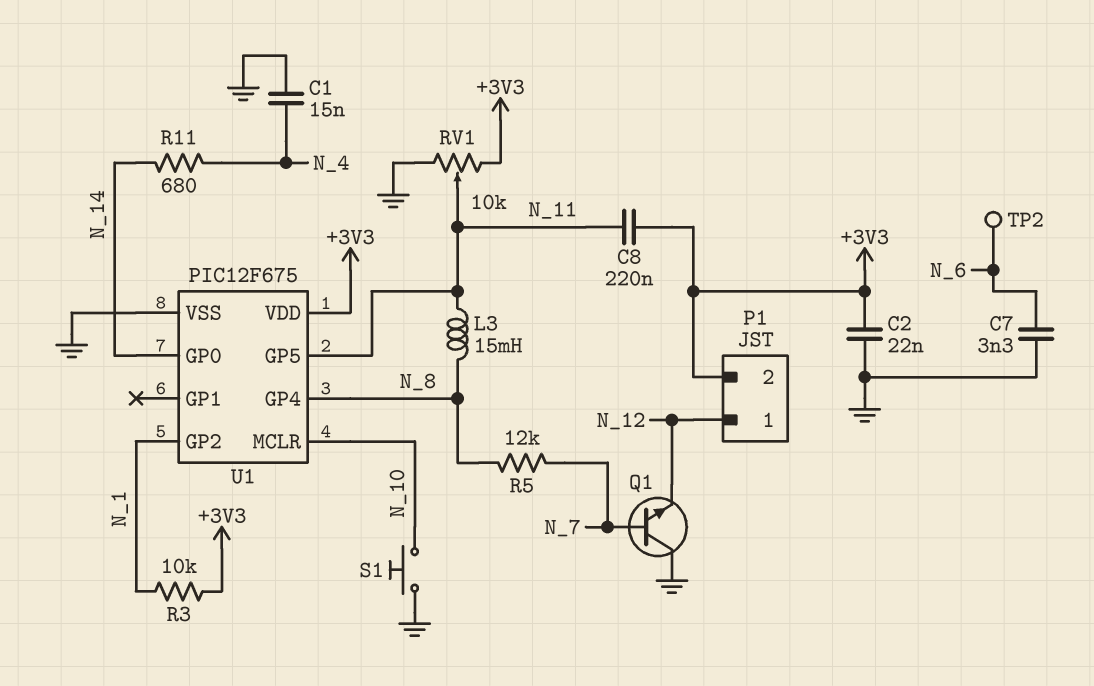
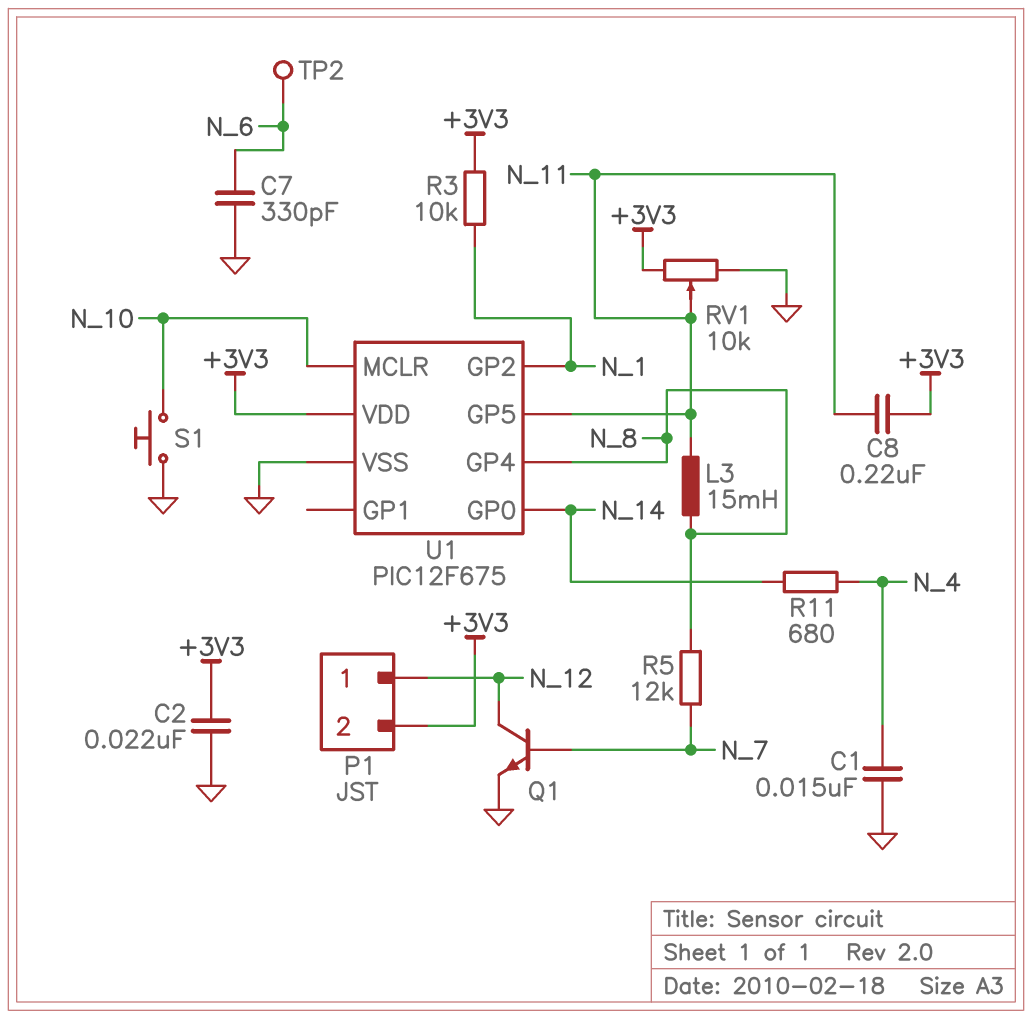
C7: 3.3nF (GND, N_6) -> 330pF (GND, N_6)
Q1: NPN (B N_7, C GND, E N_12) -> NPN (B N_7, C N_12, E GND)

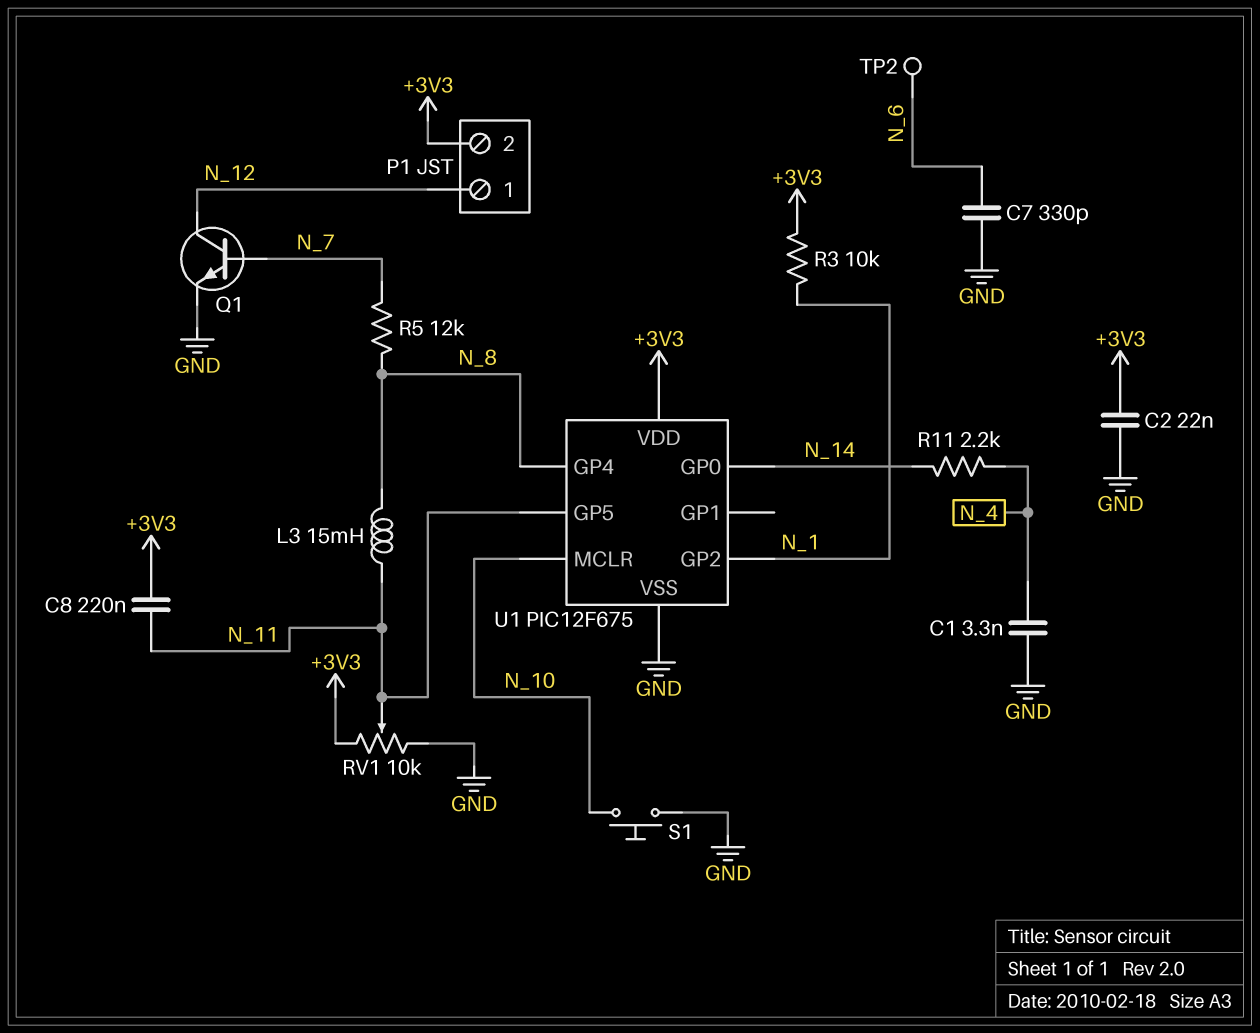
C1: 15nF (GND, N_4) -> 3.3nF (GND, N_4)
R11: 680 (N_4, N_14) -> 2.2k (N_4, N_14)

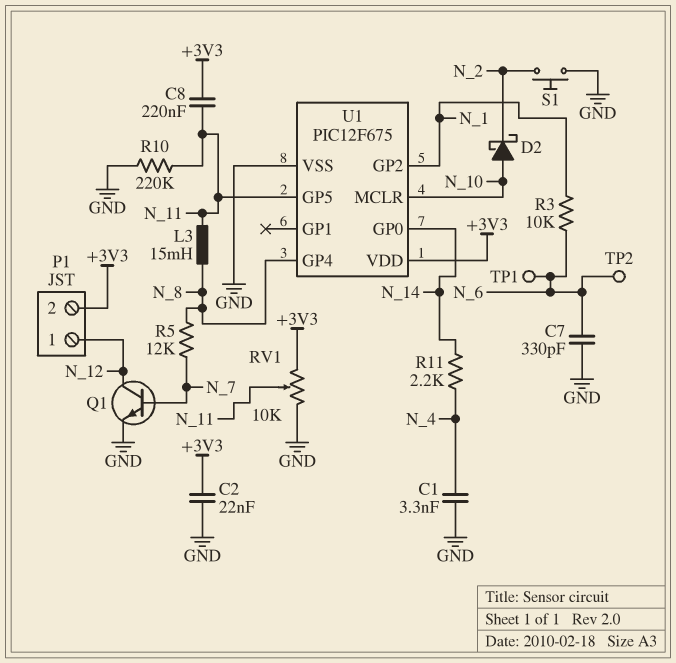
D2: none -> schottky (A N_10, K N_2)
R3: 10k (+3V3, N_1) -> 10k (N_1, N_6)
R10: none -> 220k (GND, N_11)
S1: button (GND, N_10) -> button (GND, N_2)
TP1: none -> test point (N_6)

